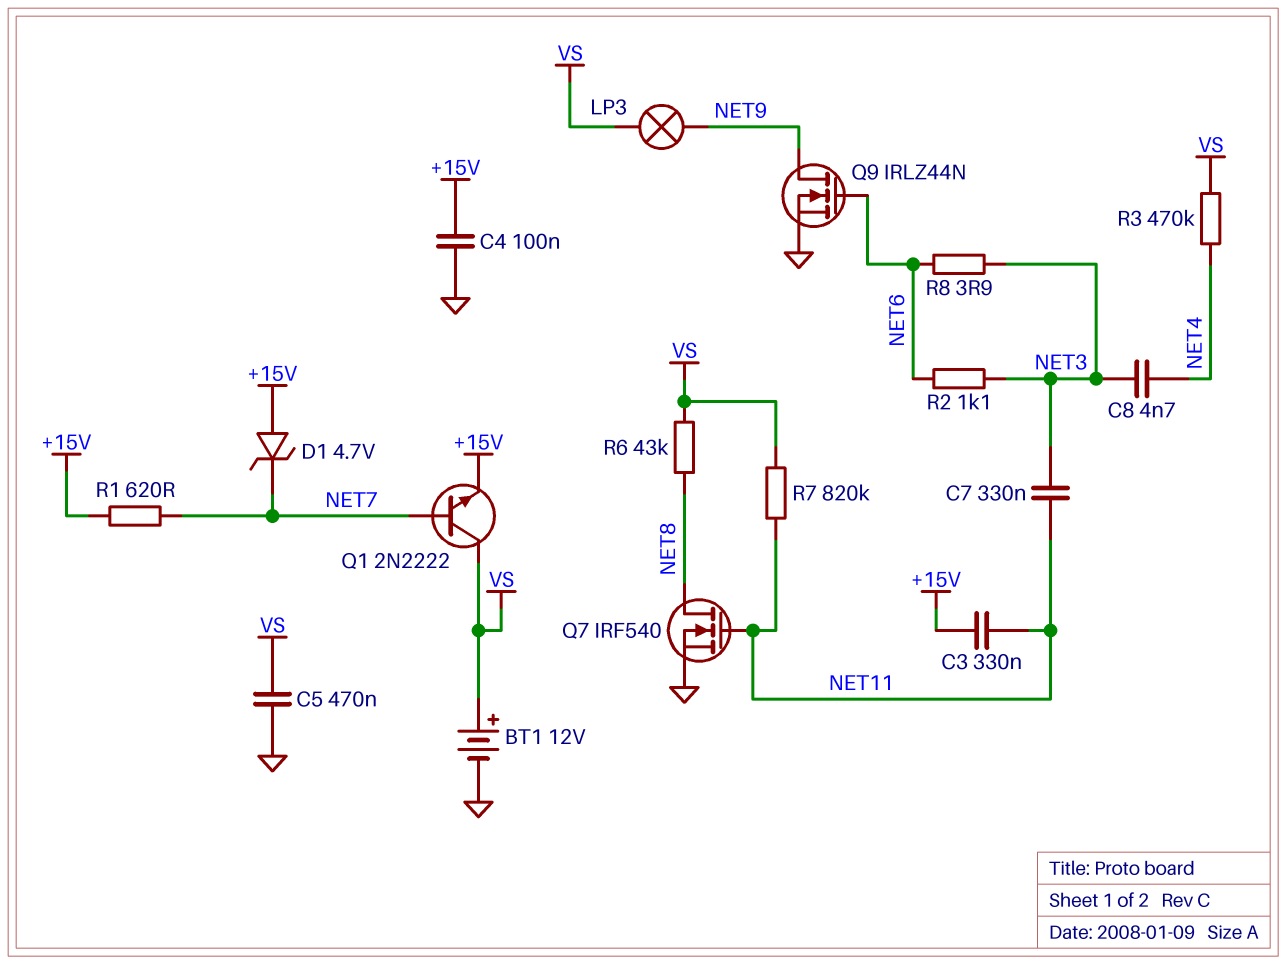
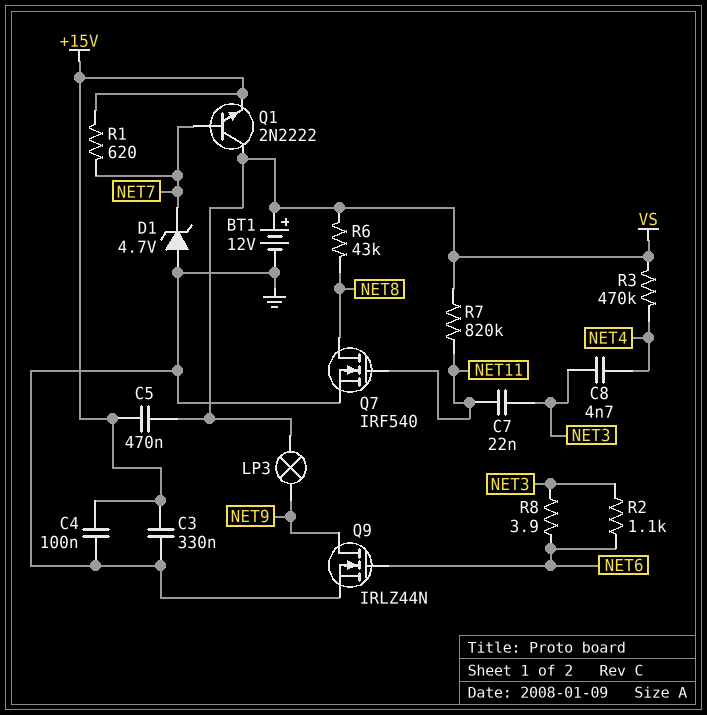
C3: 330nF (+15V, NET11) -> 330nF (+15V, GND)
C5: 470nF (GND, VS) -> 470nF (+15V, VS)
C7: 330nF (NET3, NET11) -> 22nF (NET3, NET11)
D1: zener 4.7V (A +15V, K NET7) -> zener 4.7V (A GND, K NET7)

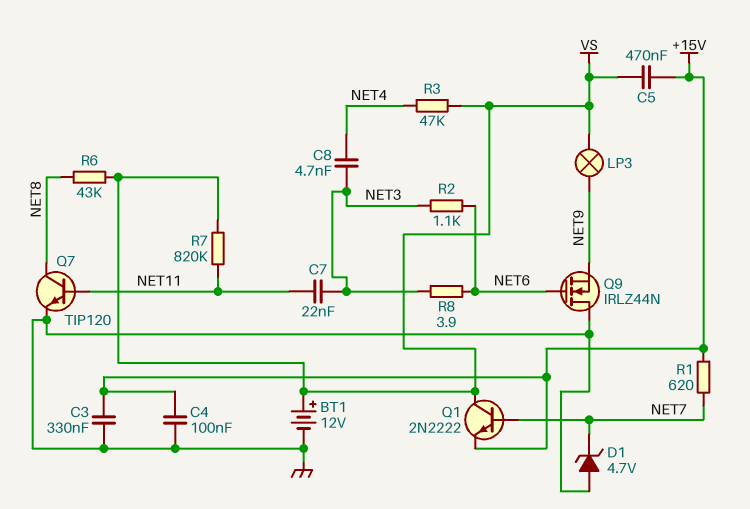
Q7: NMOS IRF540 (G NET11, D NET8, S GND) -> NPN TIP120 (B NET11, C NET8, E GND)
Q9: NMOS IRLZ44N (G NET6, D NET9, S GND) -> NMOS IRLZ44N (G NET6, D GND, S NET9)
R3: 470k (NET4, VS) -> 47k (NET4, VS)

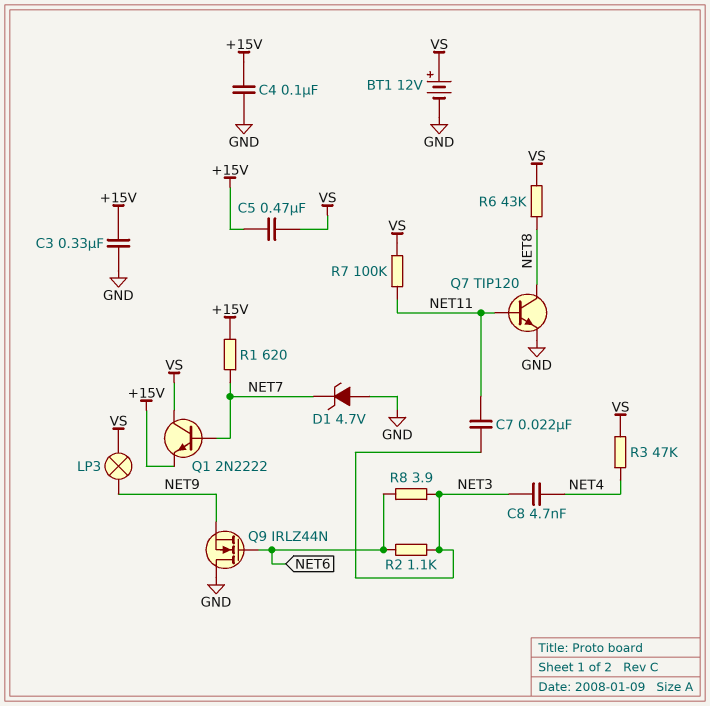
R7: 820k (NET11, VS) -> 100k (NET11, VS)

